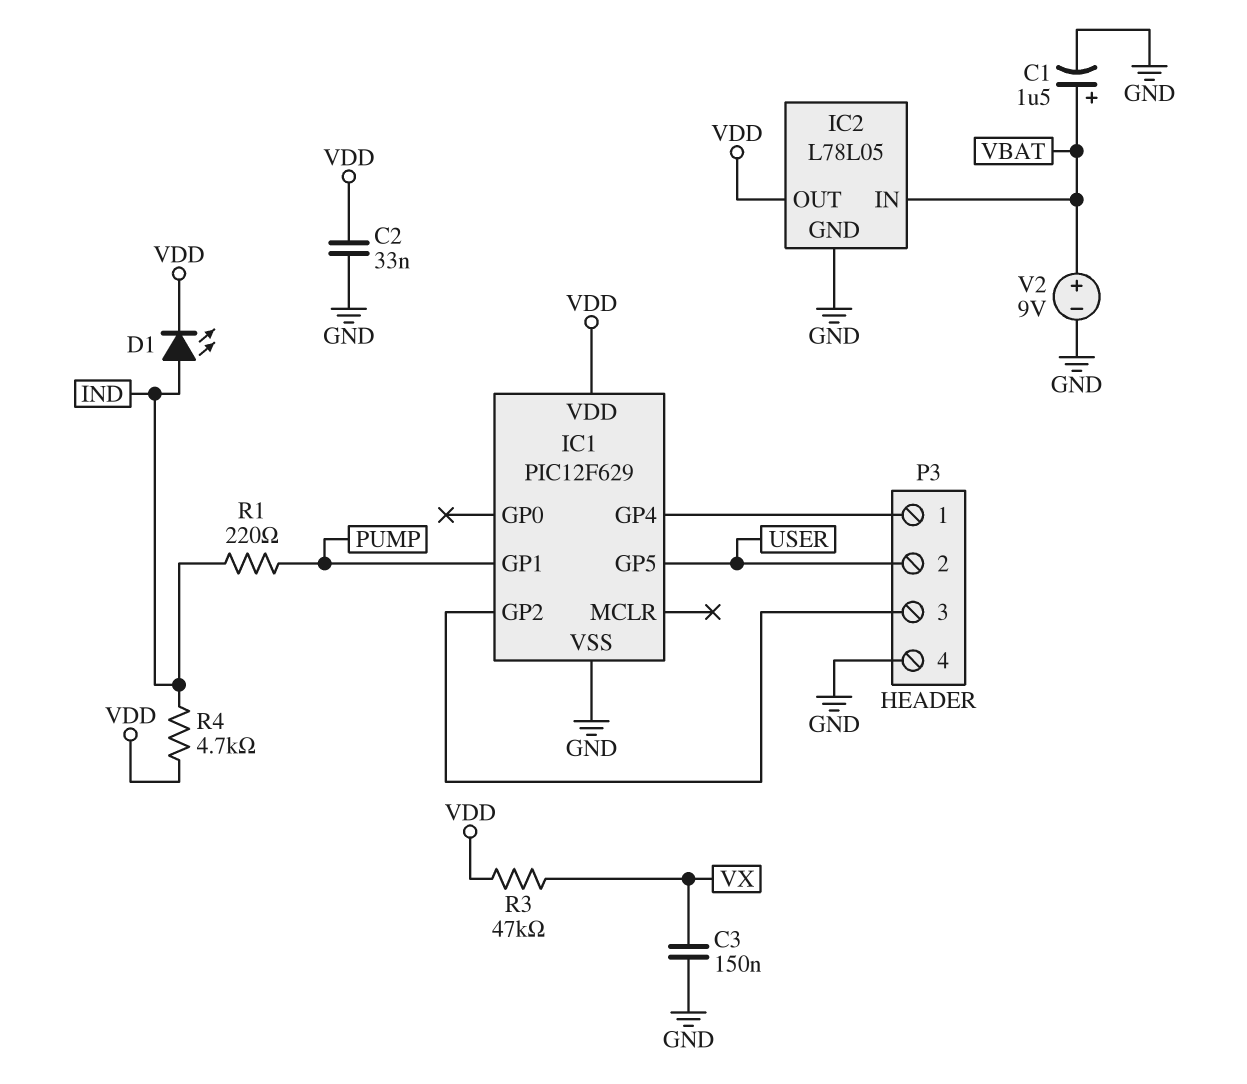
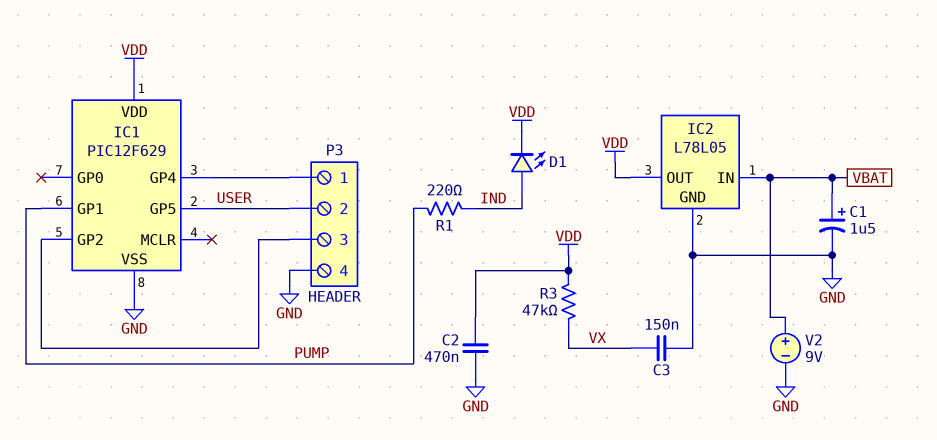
C2: 33nF (GND, VDD) -> 470nF (GND, VDD)
R4: 4.7k (IND, VDD) -> none

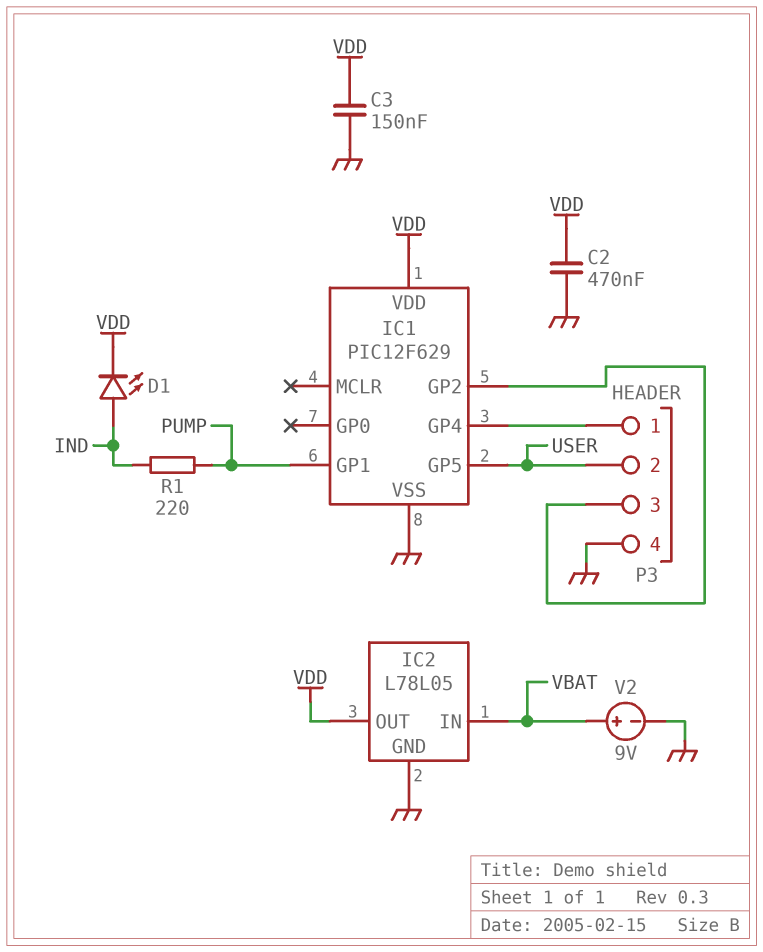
C1: 1.5uF (plus VBAT, minus GND) -> none
C3: 150nF (GND, VX) -> 150nF (GND, VDD)
R3: 47k (VDD, VX) -> none

